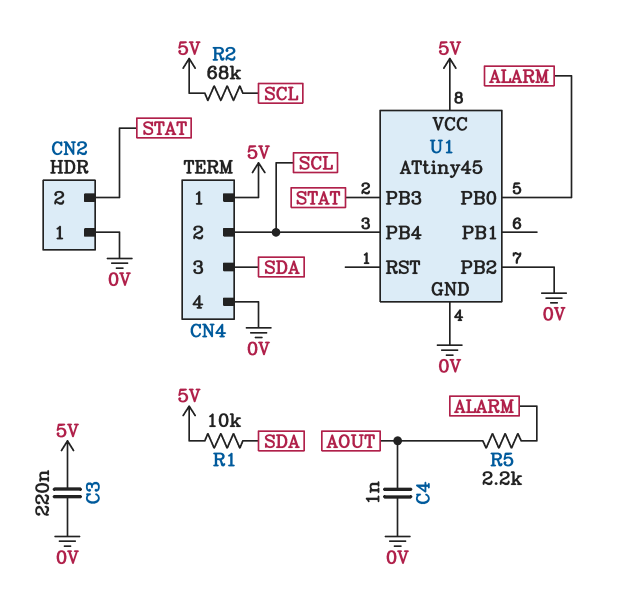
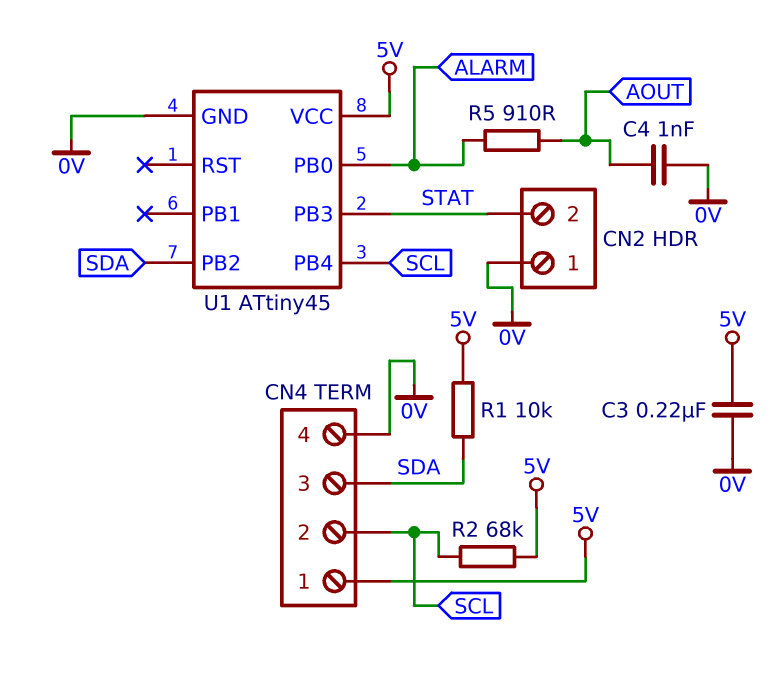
R5: 2.2k (ALARM, AOUT) -> 910 (ALARM, AOUT)
U1 pin PB2: 0V -> SDA

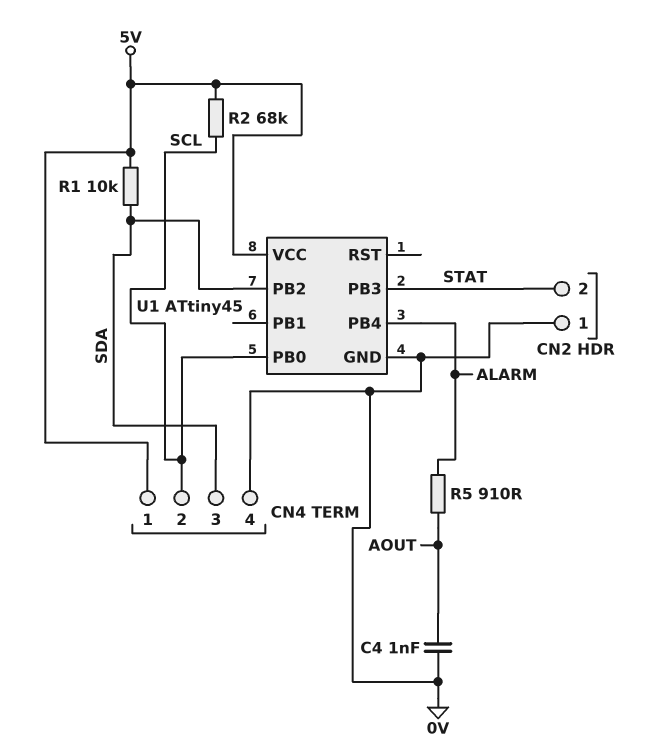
C3: 220nF (0V, 5V) -> none
U1 pin PB0: ALARM -> SCL
U1 pin PB4: SCL -> ALARM

